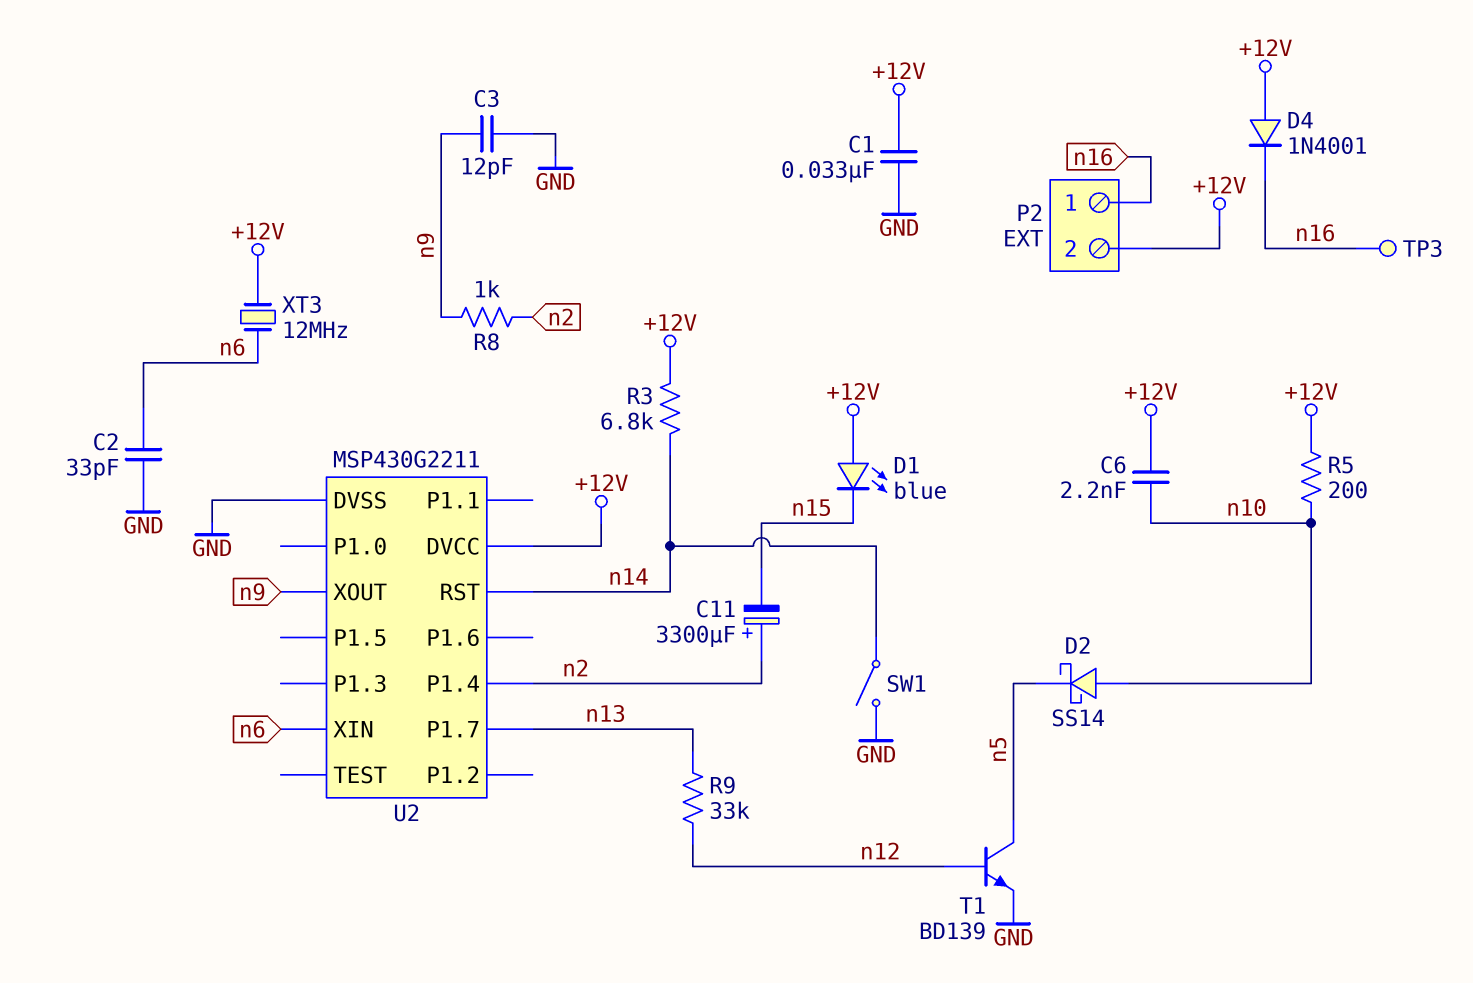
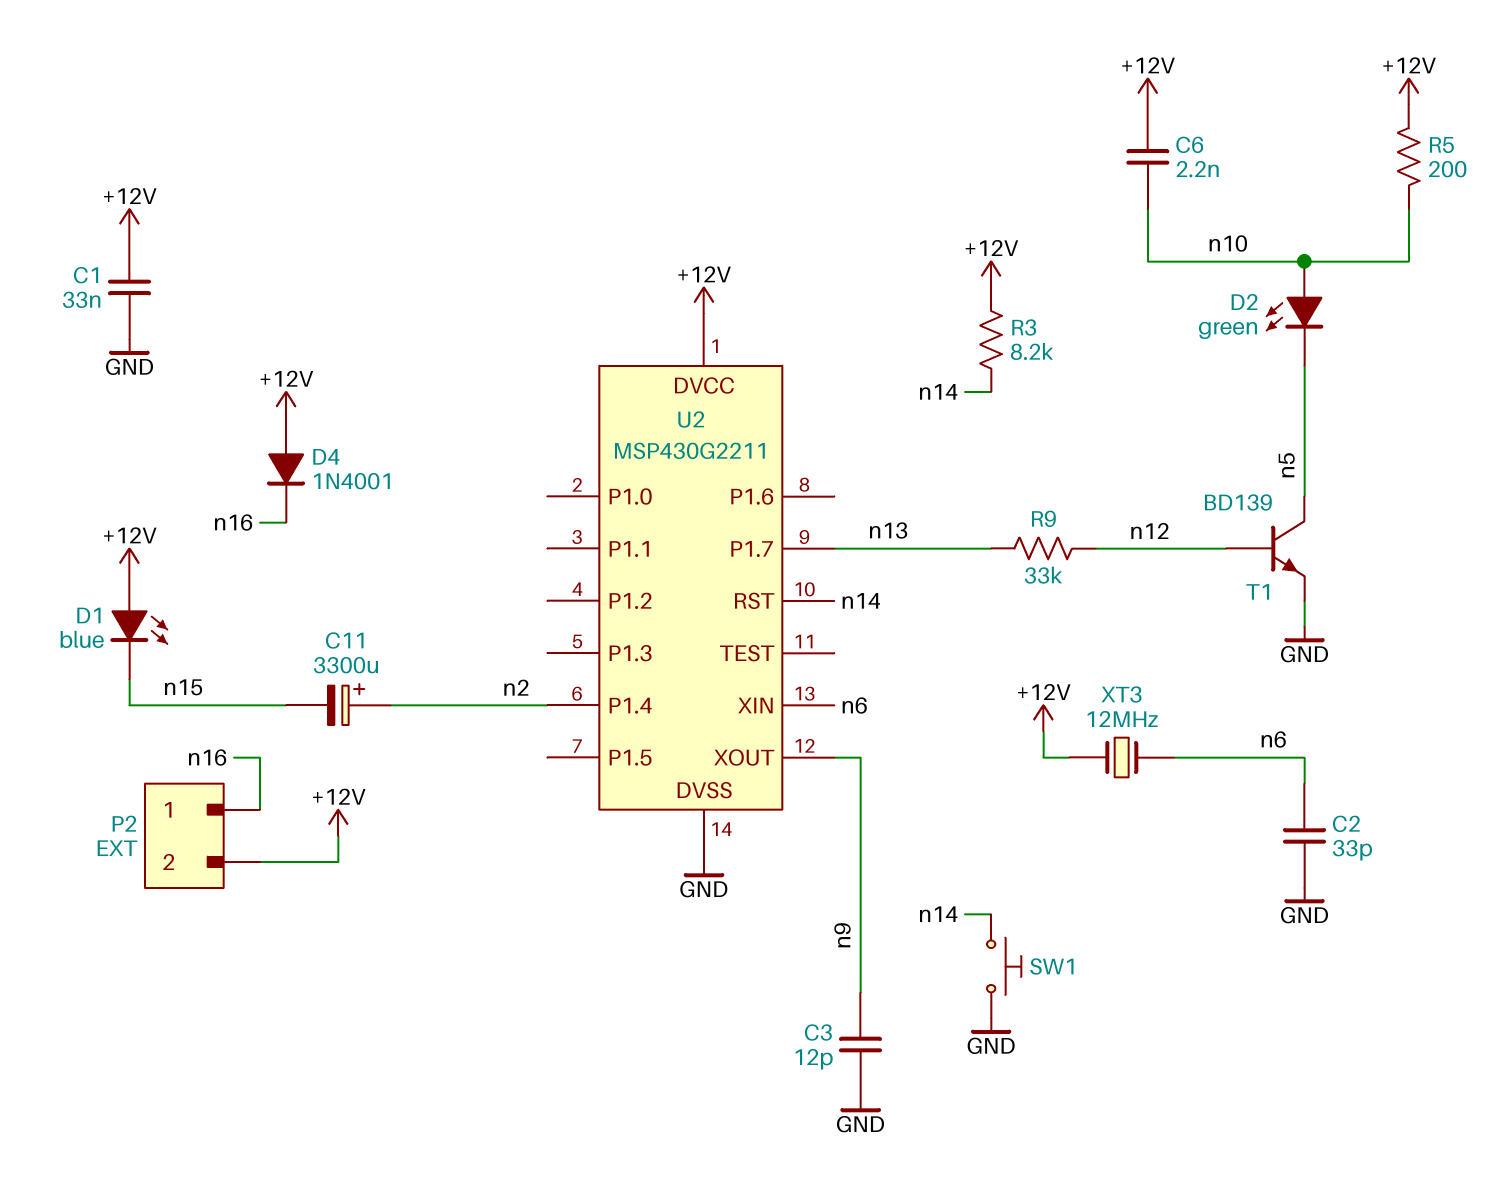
D2: schottky SS14 (A n10, K n5) -> LED green (A n10, K n5)
R3: 6.8k (+12V, n14) -> 8.2k (+12V, n14)
R8: 1k (n2, n9) -> none
SW1: switch (GND, n14) -> button (GND, n14)
TP3: test point (n16) -> none

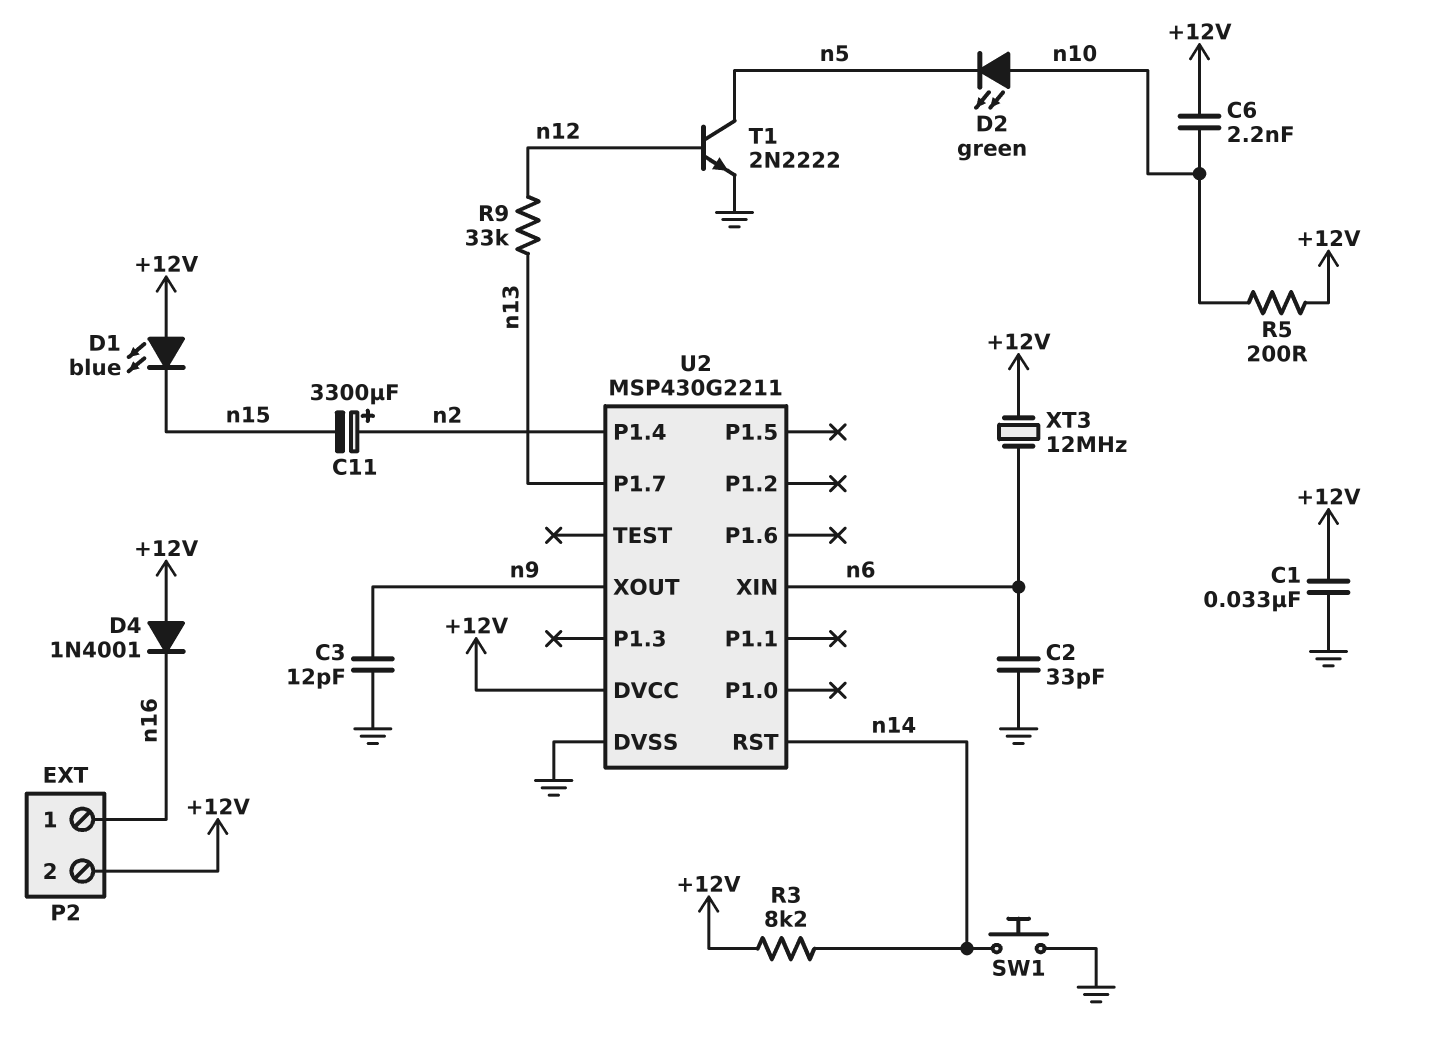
T1: NPN BD139 (B n12, C n5, E GND) -> NPN 2N2222 (B n12, C n5, E GND)

